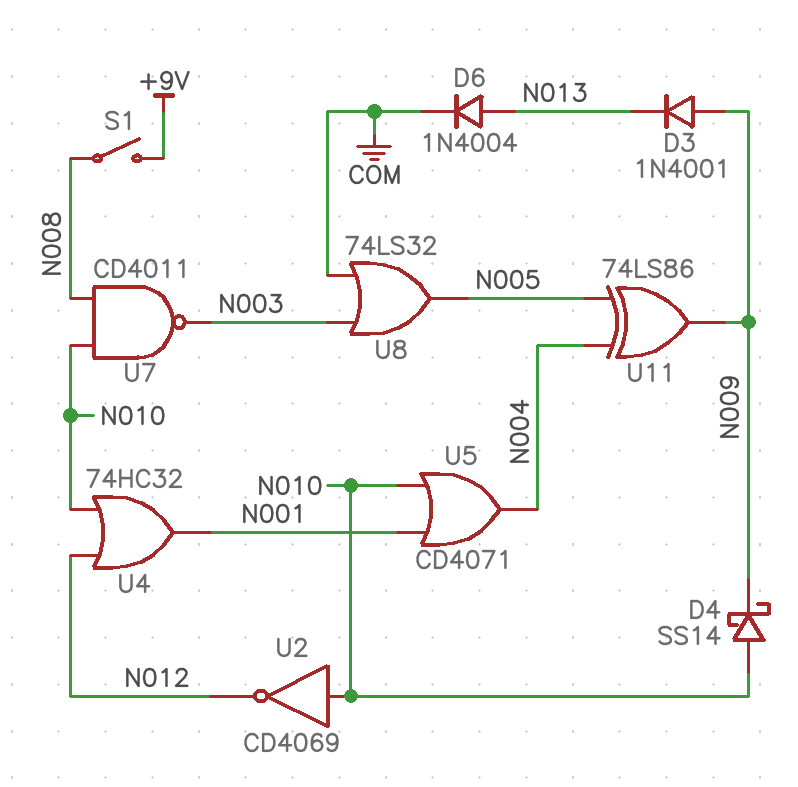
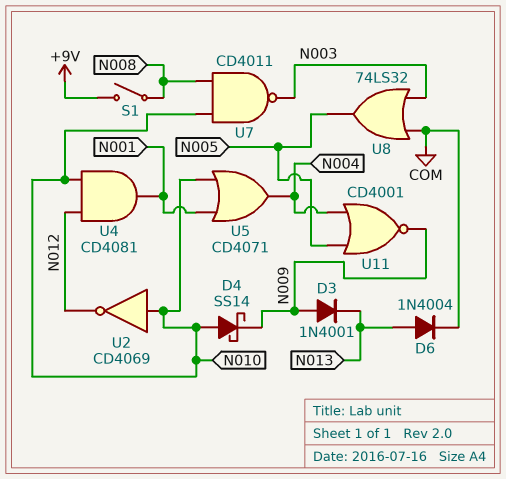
U4: OR 74HC32 (in N010, in N012, out N001) -> AND CD4081 (in N010, in N012, out N001)
U11: XOR 74LS86 (in N004, in N005, out N009) -> NOR CD4001 (in N004, in N005, out N009)

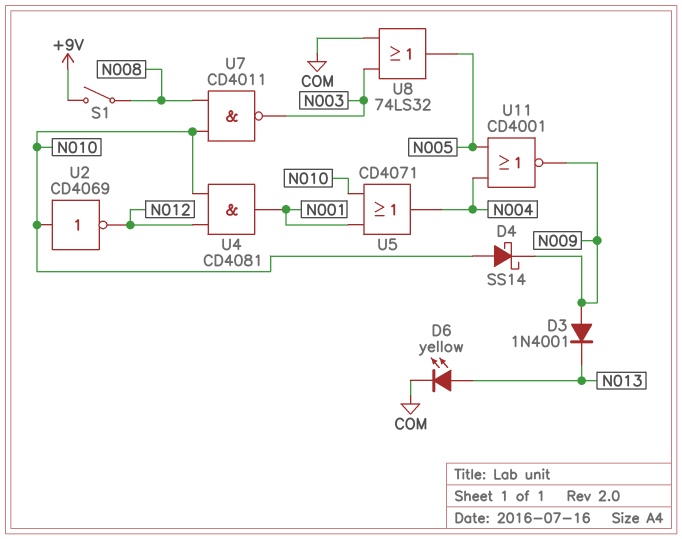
D6: diode 1N4004 (A N013, K COM) -> LED yellow (A N013, K COM)

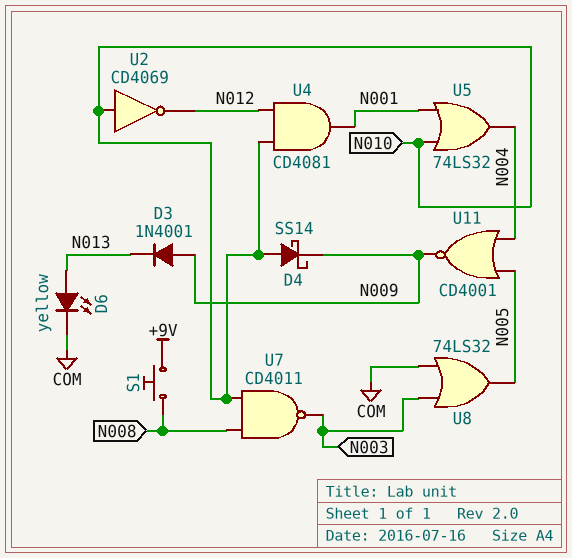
S1: switch (+9V, N008) -> button (+9V, N008)
U5: OR CD4071 (in N001, in N010, out N004) -> OR 74LS32 (in N001, in N010, out N004)

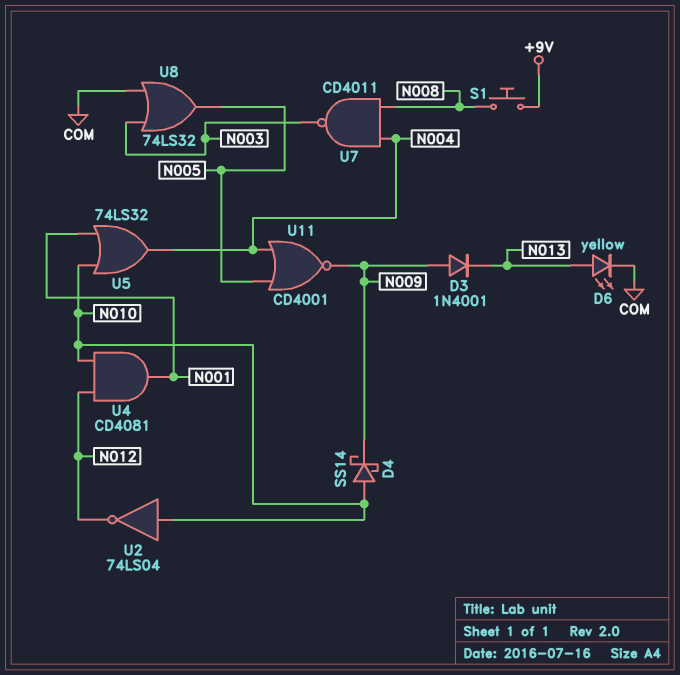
U2: NOT CD4069 (in N010, out N012) -> NOT 74LS04 (in N010, out N012)
U7: NAND CD4011 (in N008, in N010, out N003) -> NAND CD4011 (in N004, in N008, out N003)

